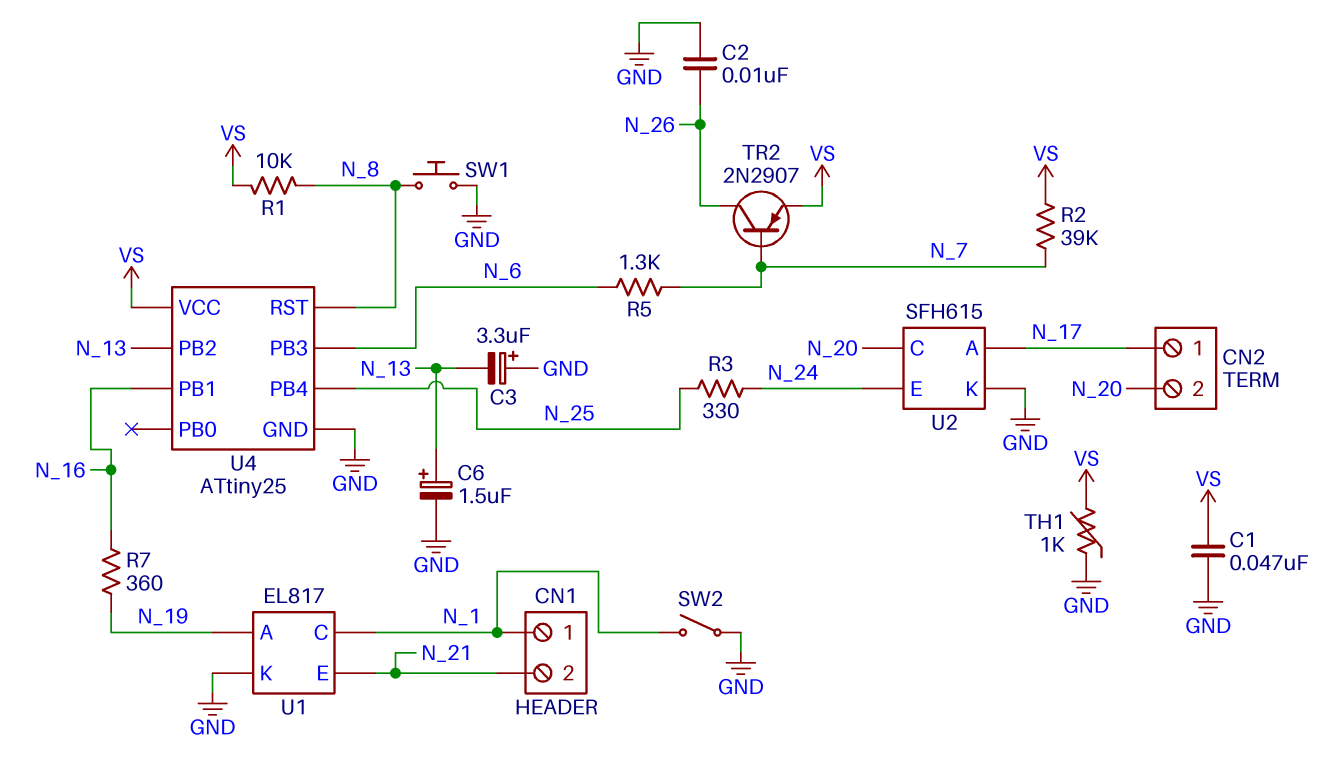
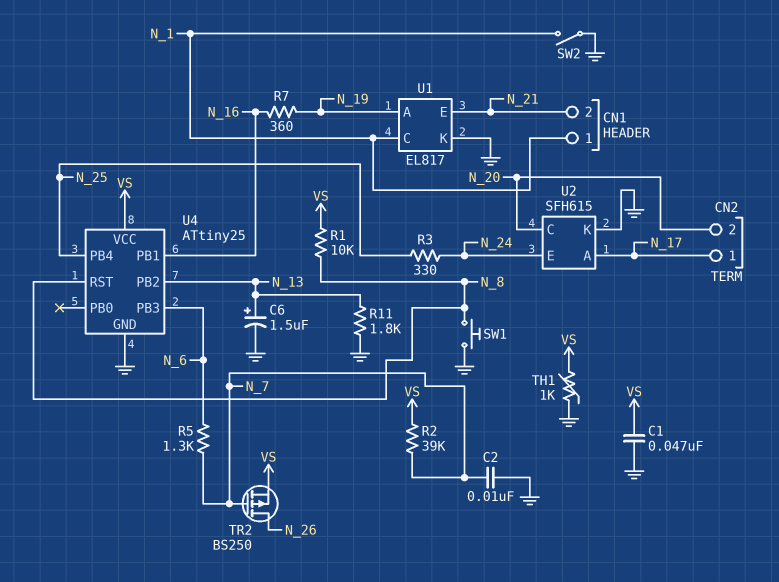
C2: 10nF (GND, N_26) -> 10nF (GND, N_7)
C3: 3.3uF (plus GND, minus N_13) -> none
R11: none -> 1.8k (GND, N_13)
TR2: PNP 2N2907 (B N_7, C N_26, E VS) -> PMOS BS250 (G N_7, D N_26, S VS)

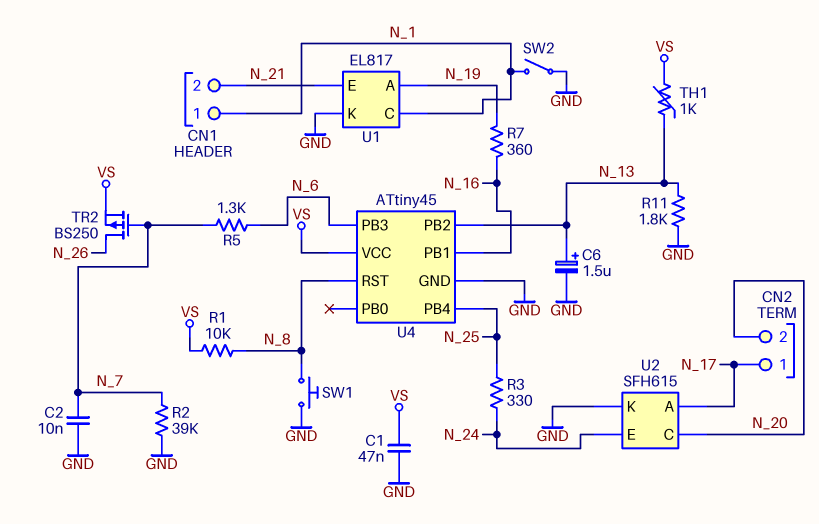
R2: 39k (N_7, VS) -> 39k (GND, N_7)
TH1: 1k (GND, VS) -> 1k (N_13, VS)
U4: ATtiny25 -> ATtiny45

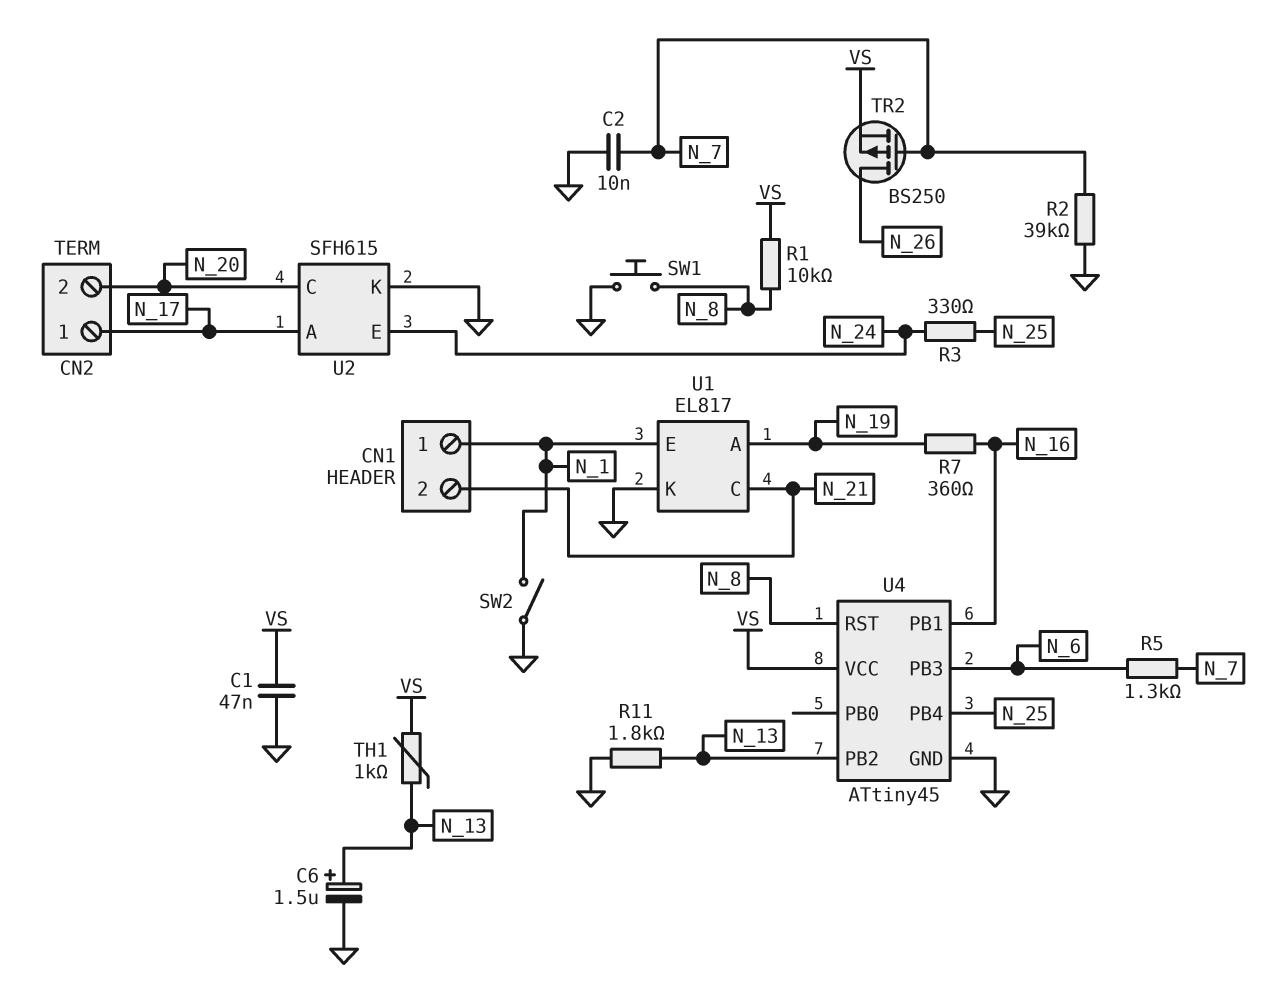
U1 pin C: N_1 -> N_21
U1 pin E: N_21 -> N_1

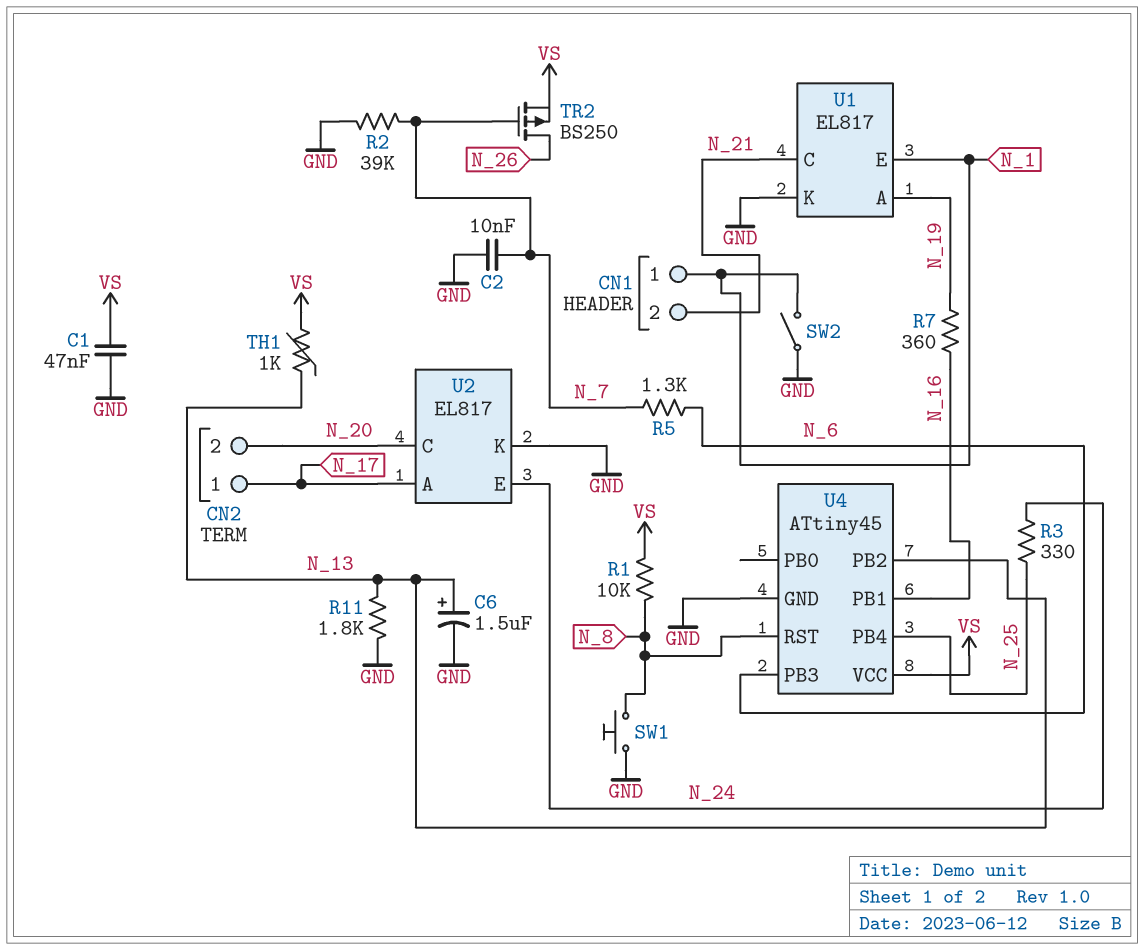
U2: SFH615 -> EL817

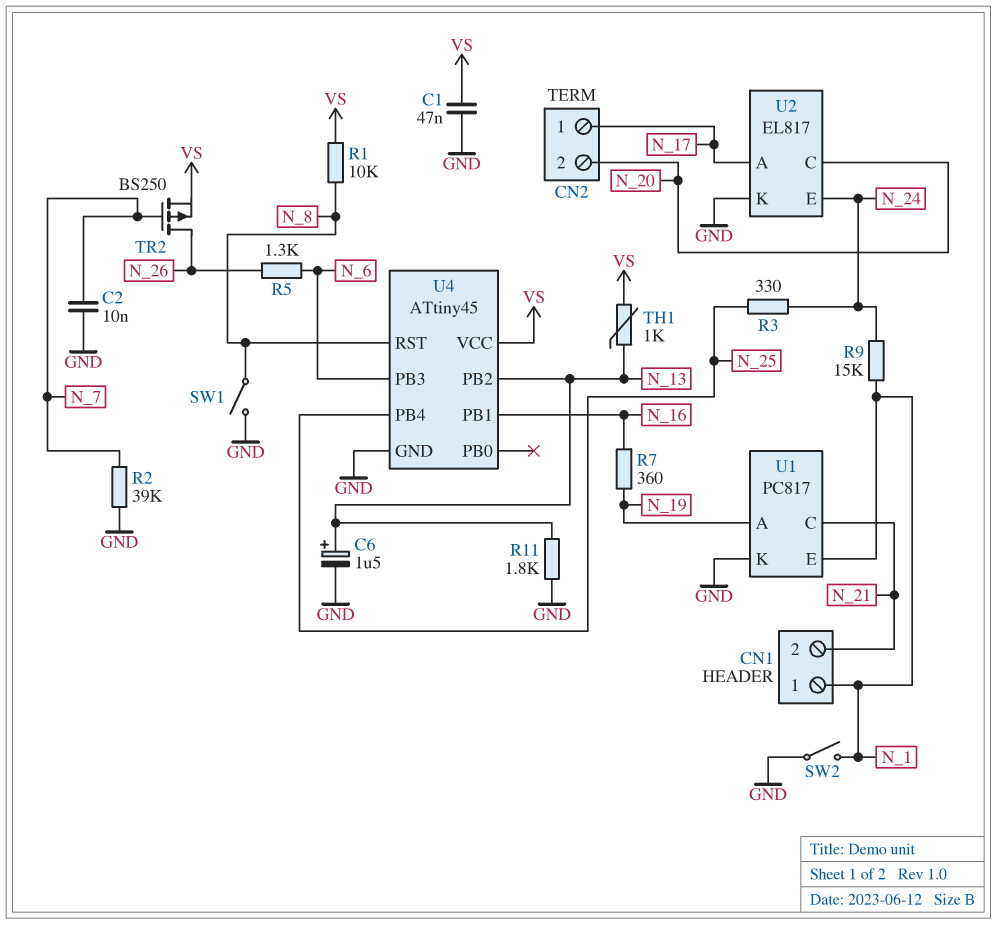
R5: 1.3k (N_6, N_7) -> 1.3k (N_6, N_26)
R9: none -> 15k (N_1, N_24)
SW1: button (GND, N_8) -> switch (GND, N_8)
U1: EL817 -> PC817

